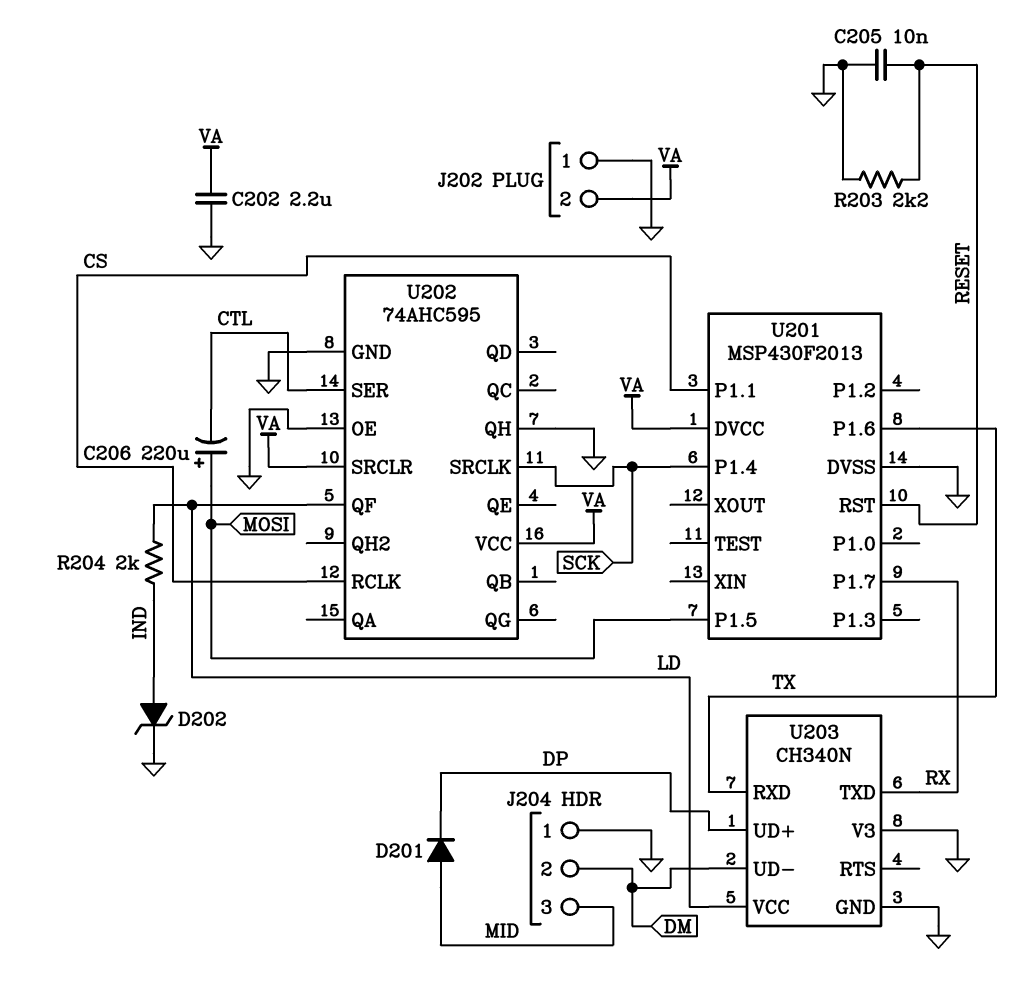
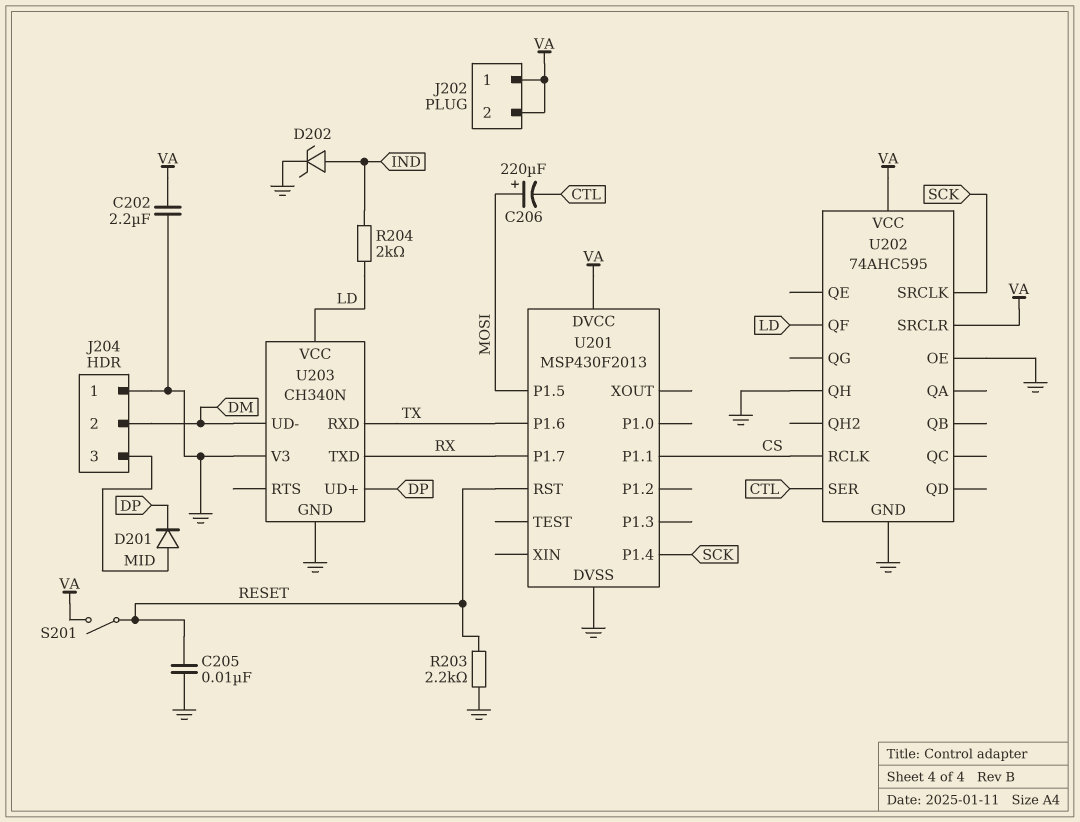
J202 pin 1: GND -> VA
S201: none -> switch (RESET, VA)

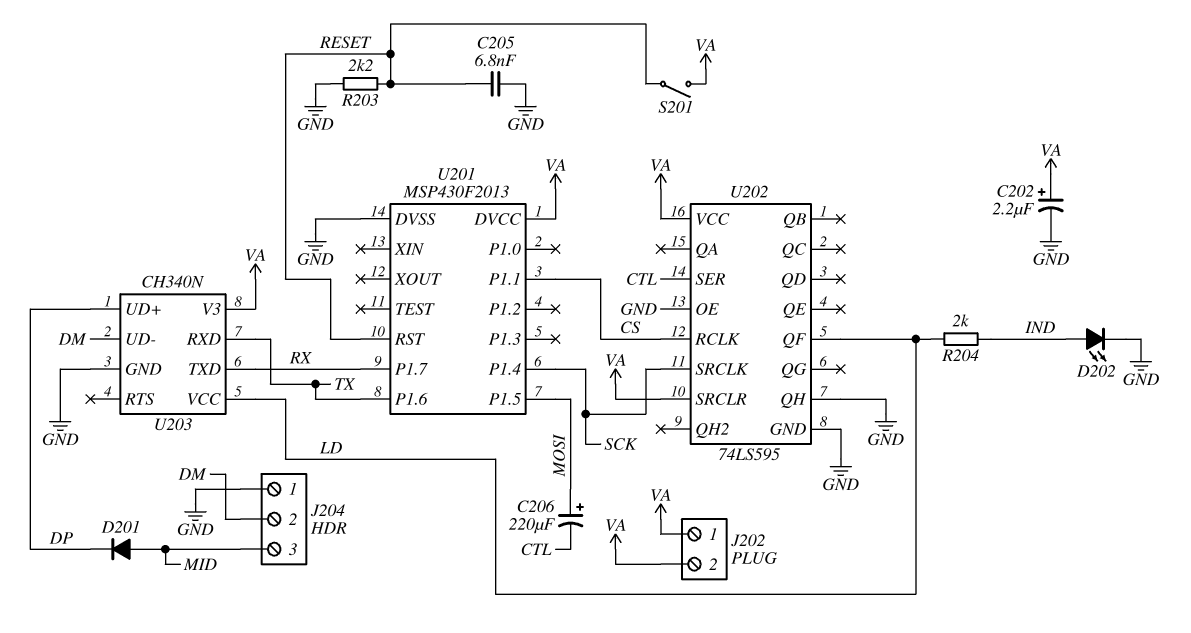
C202: 2.2uF (GND, VA) -> 2.2uF (plus VA, minus GND)
C205: 10nF (GND, RESET) -> 6.8nF (GND, RESET)
D202: zener (A IND, K GND) -> LED (A IND, K GND)
U202: 74AHC595 -> 74LS595
U203 pin V3: GND -> VA

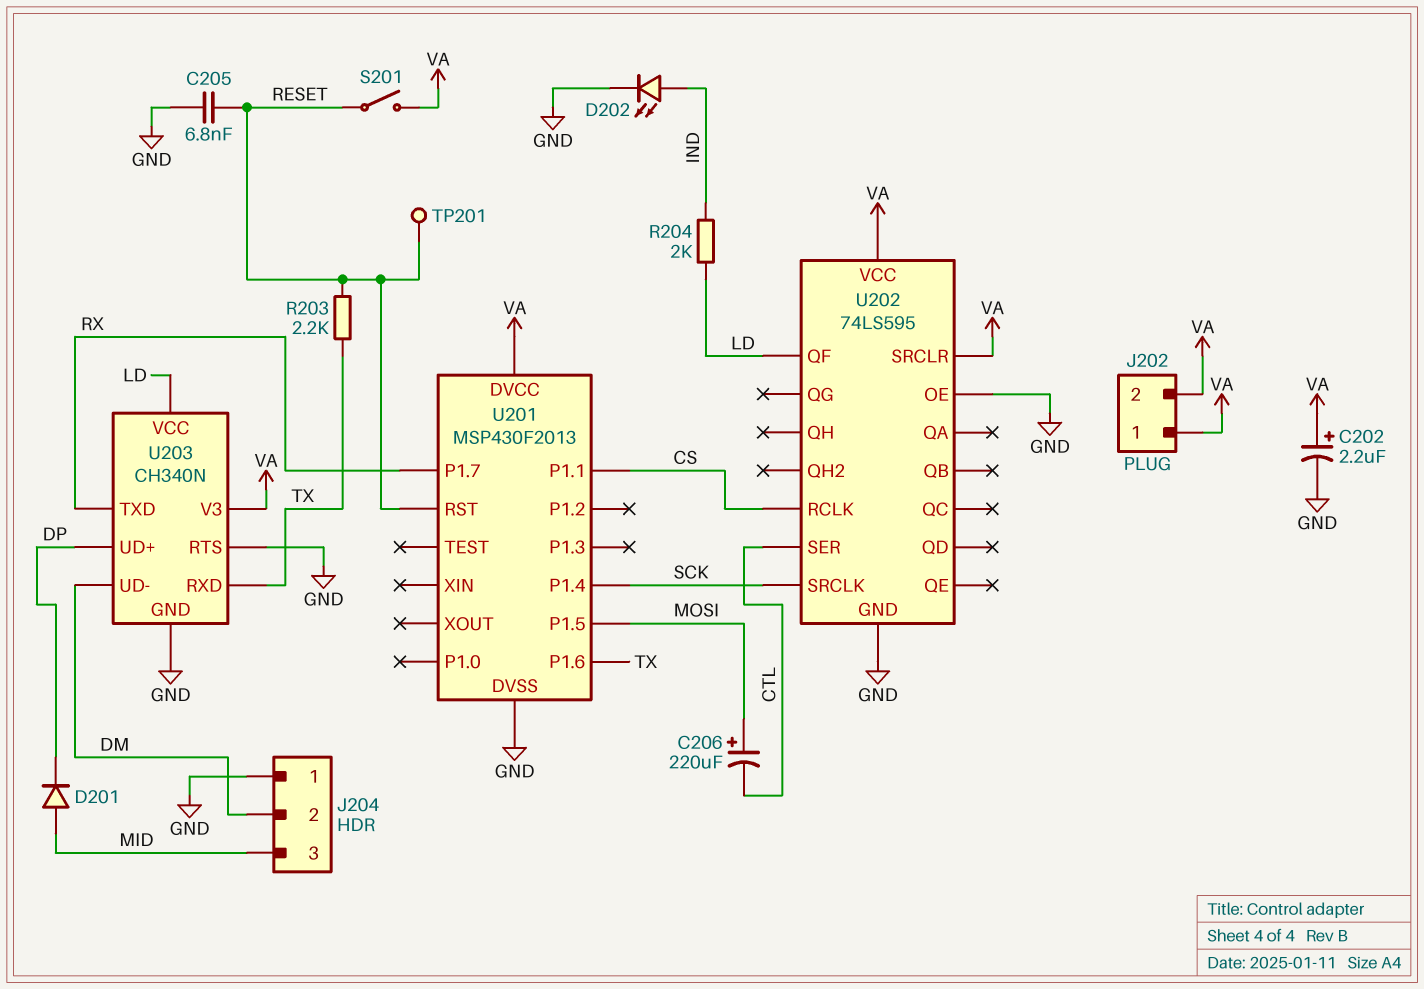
R203: 2.2k (GND, RESET) -> 2.2k (RESET, TX)
TP201: none -> test point (RESET)
U202 pin QH: GND -> none
U203 pin RTS: none -> GND

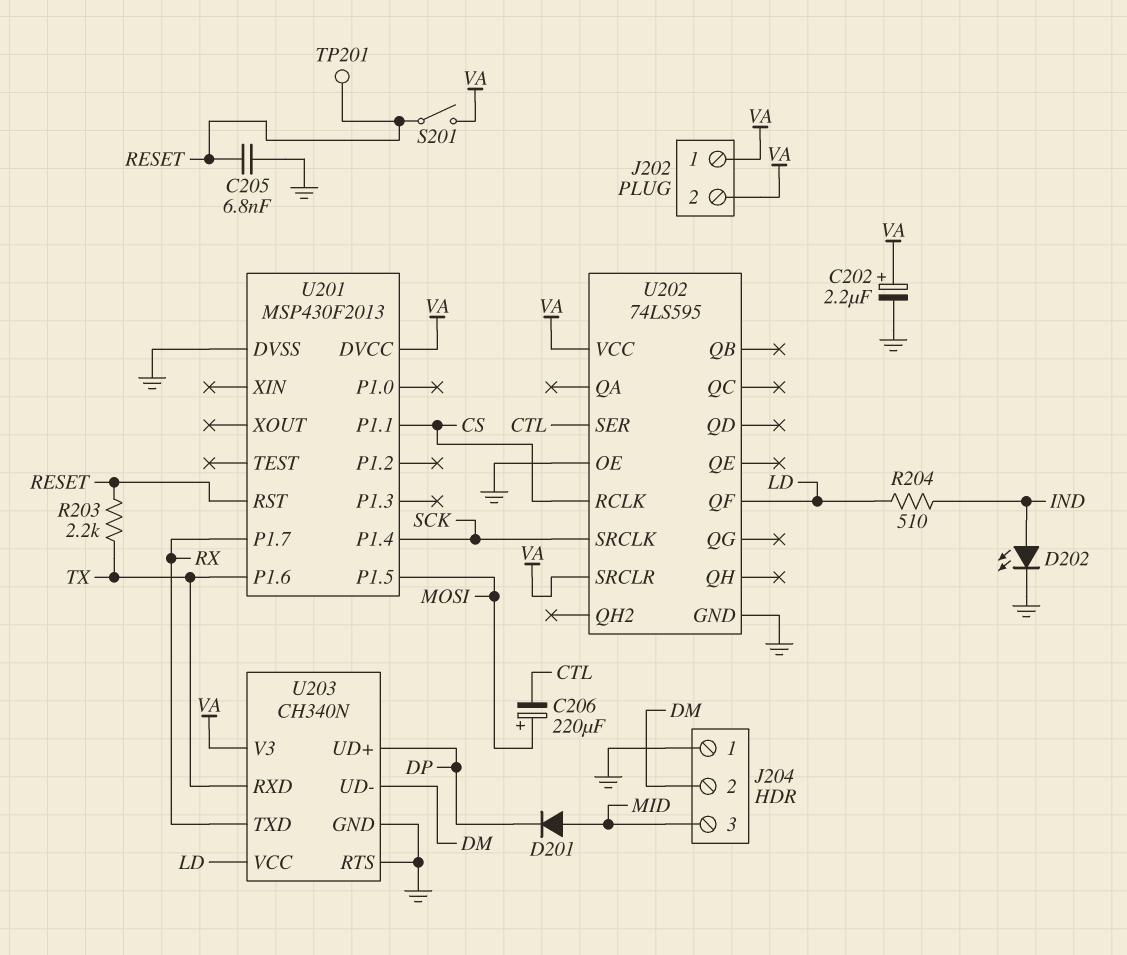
R204: 2k (IND, LD) -> 510 (IND, LD)

